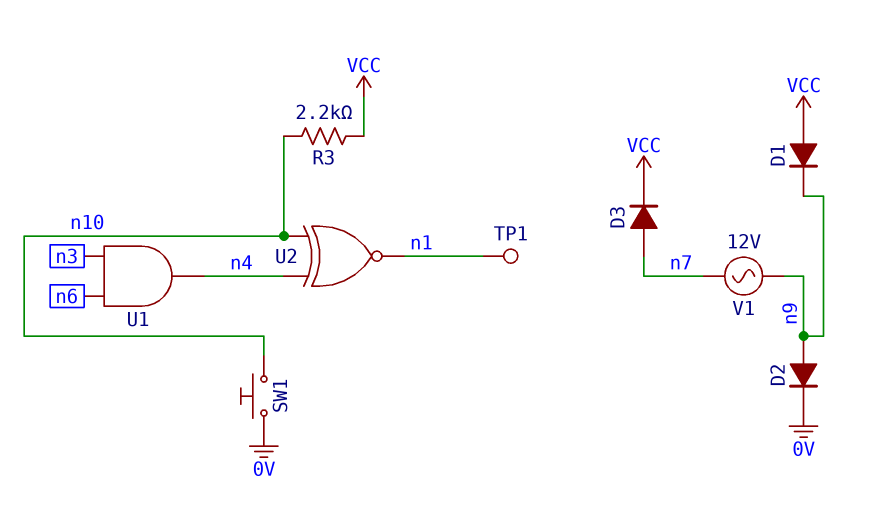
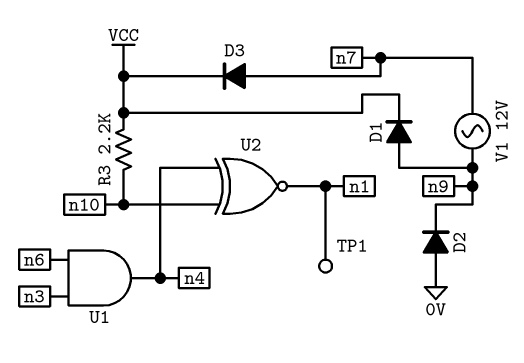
D1: diode (A VCC, K n9) -> diode (A n9, K VCC)
D2: diode (A n9, K 0V) -> diode (A 0V, K n9)
SW1: button (0V, n10) -> none

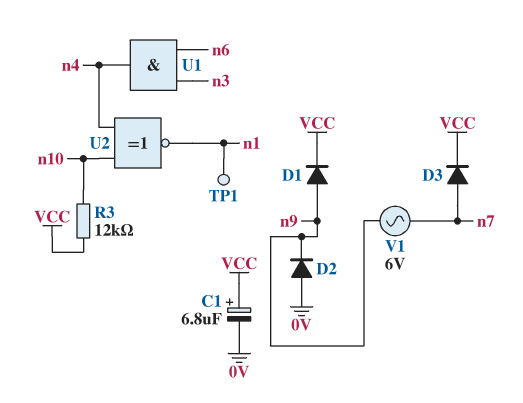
C1: none -> 6.8uF (plus VCC, minus 0V)
R3: 2.2k (VCC, n10) -> 12k (VCC, n10)
V1: AC 12V (n7, n9) -> AC 6V (n7, n9)

